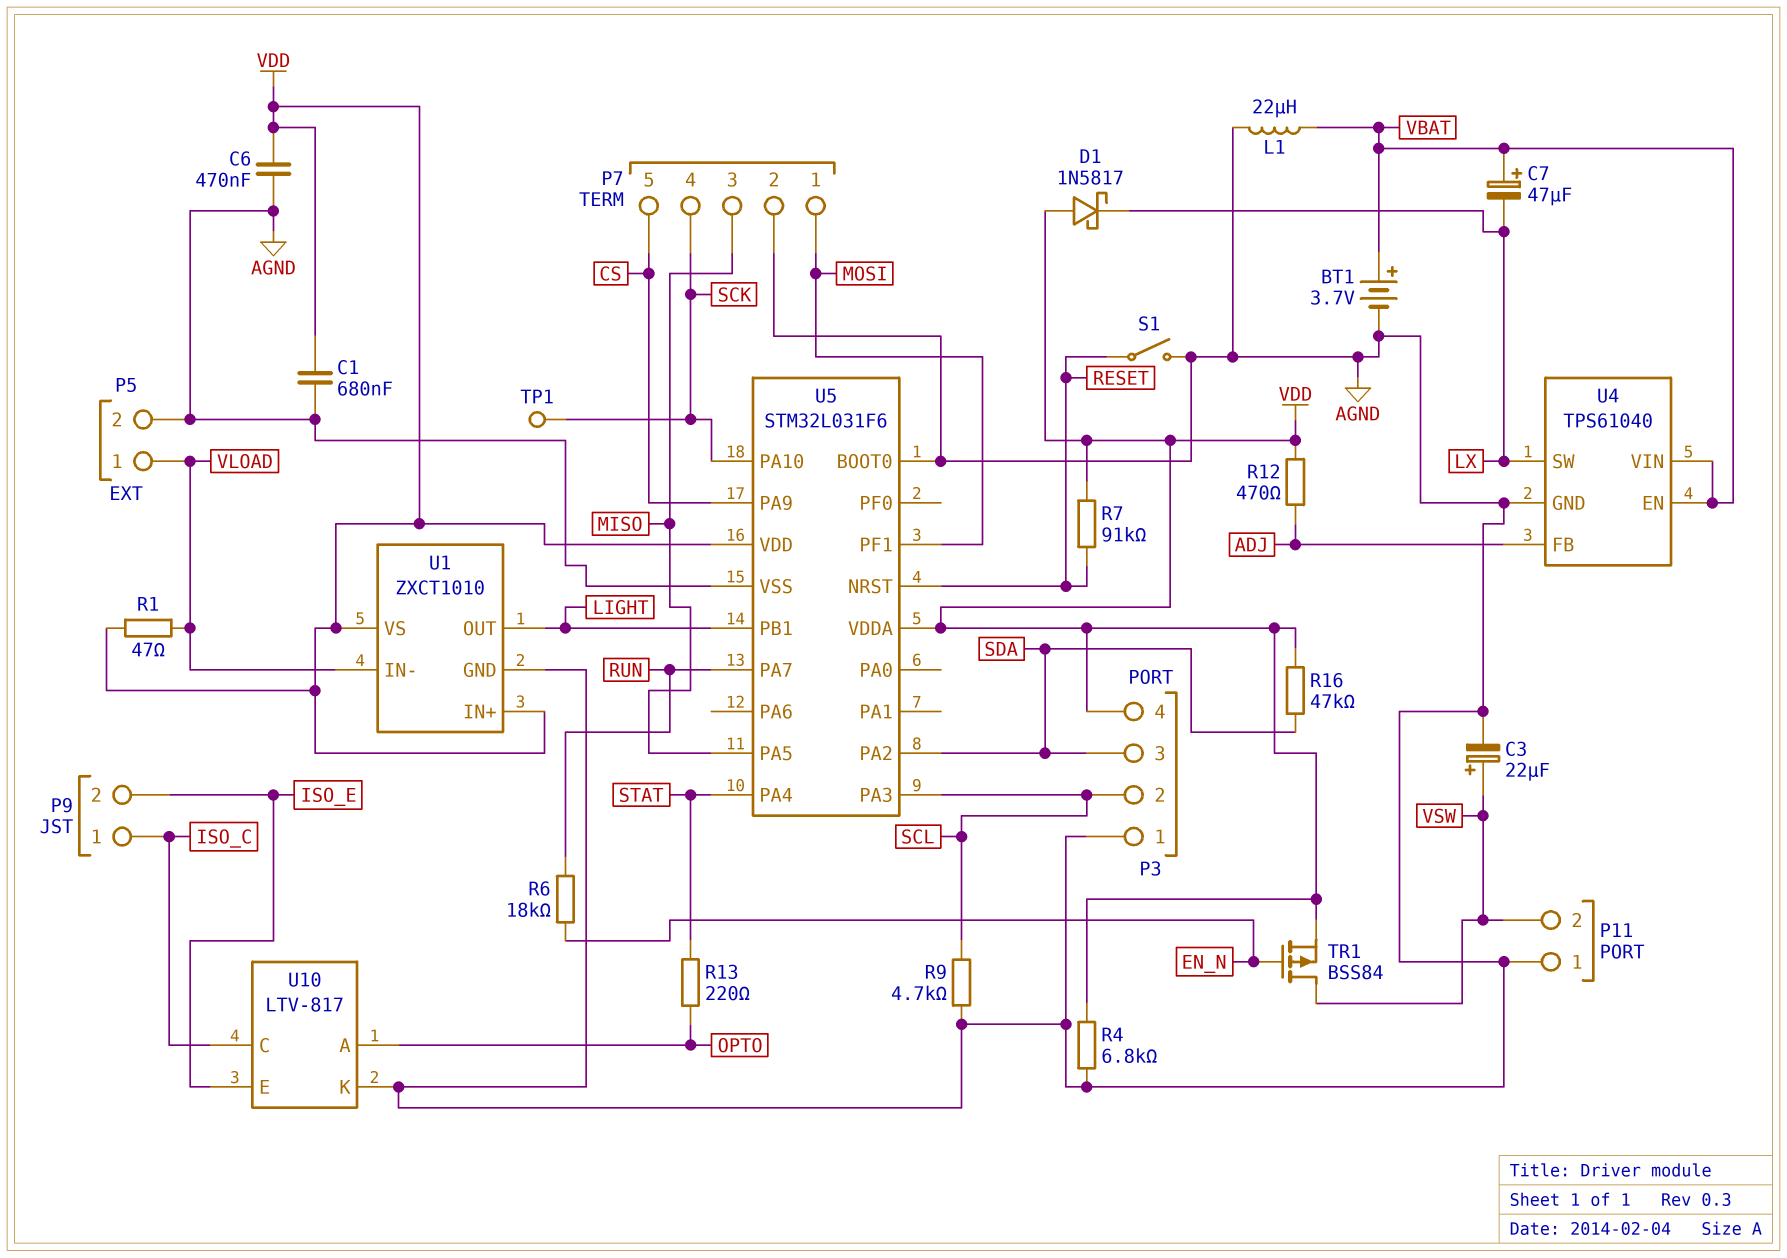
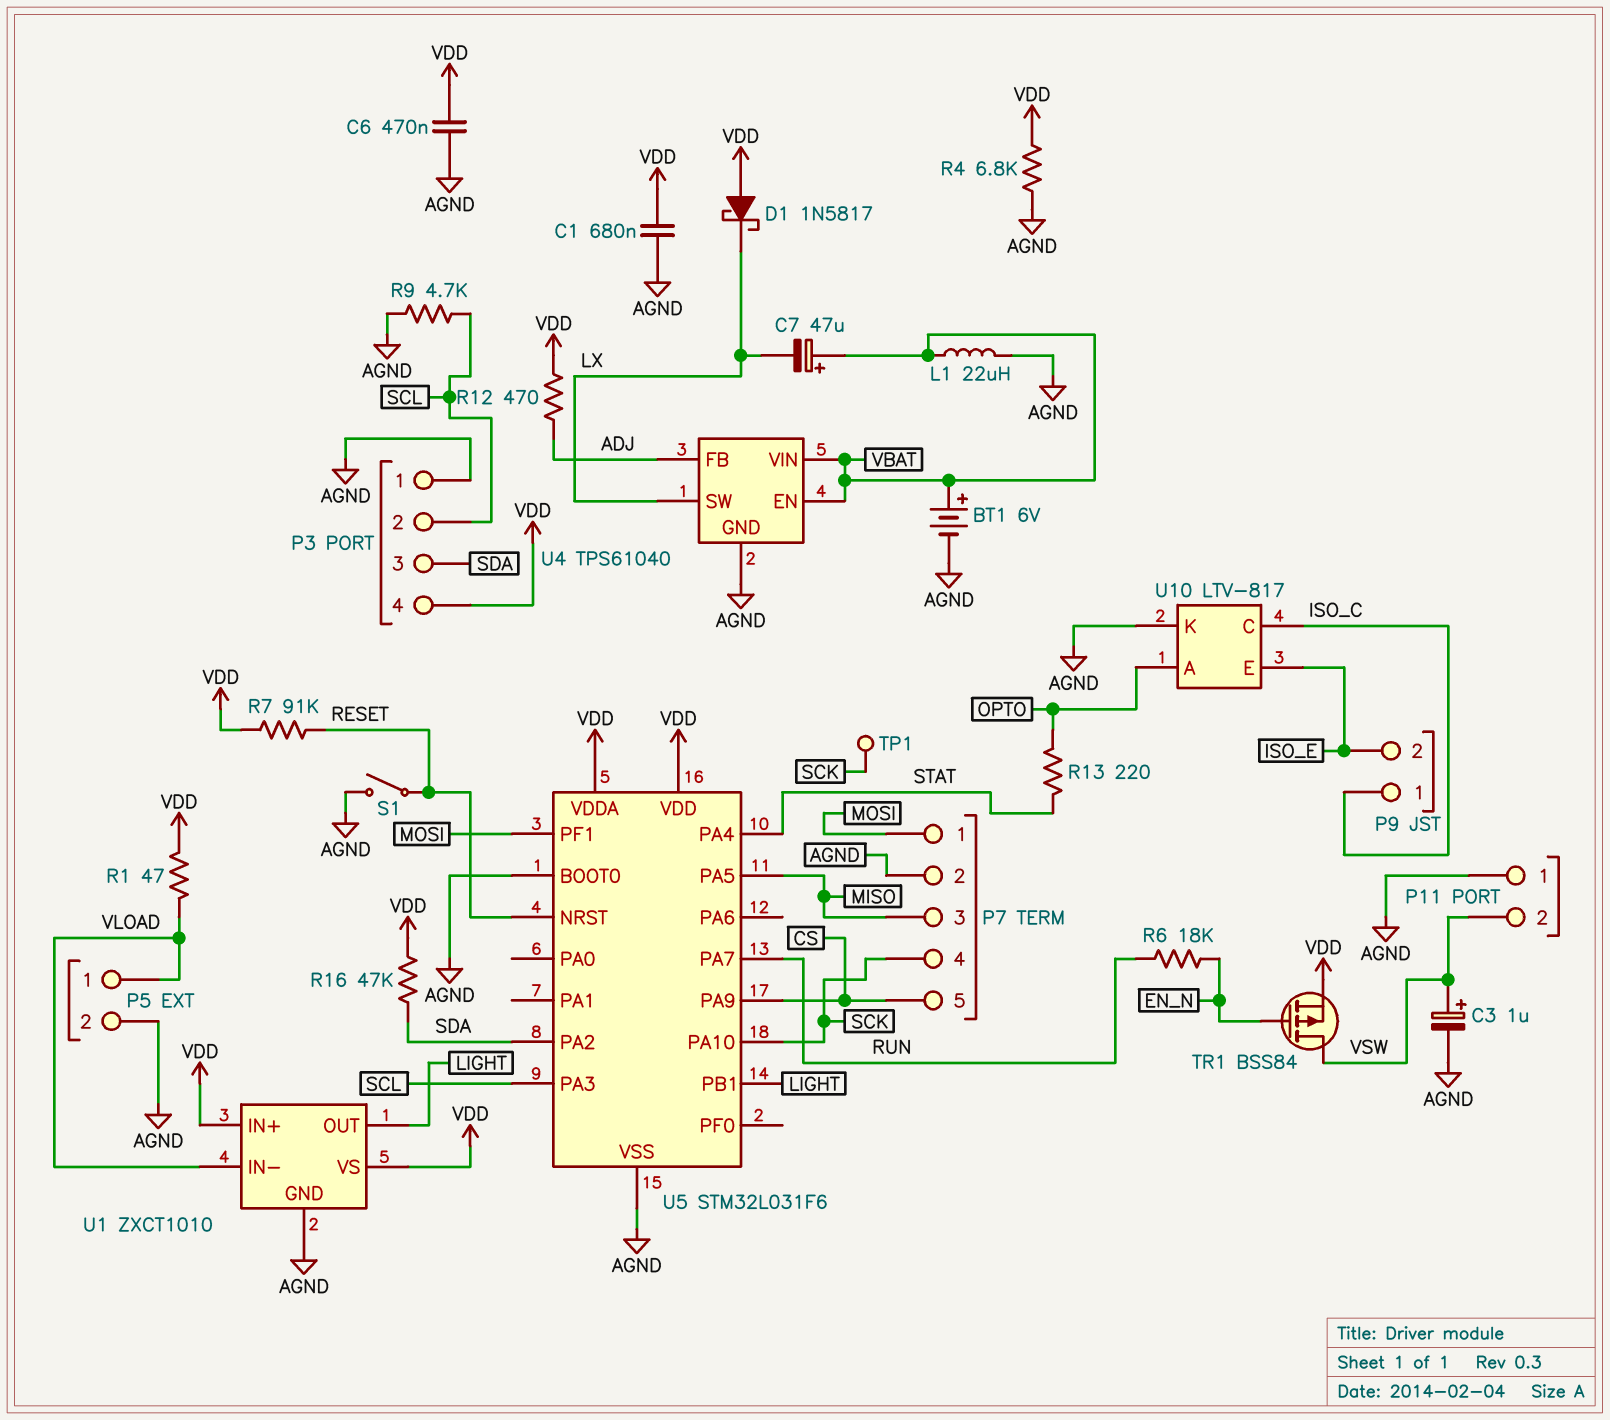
BT1: 3.7V (plus VBAT, minus AGND) -> 6V (plus VBAT, minus AGND)
C3: 22uF (plus VSW, minus AGND) -> 1uF (plus VSW, minus AGND)

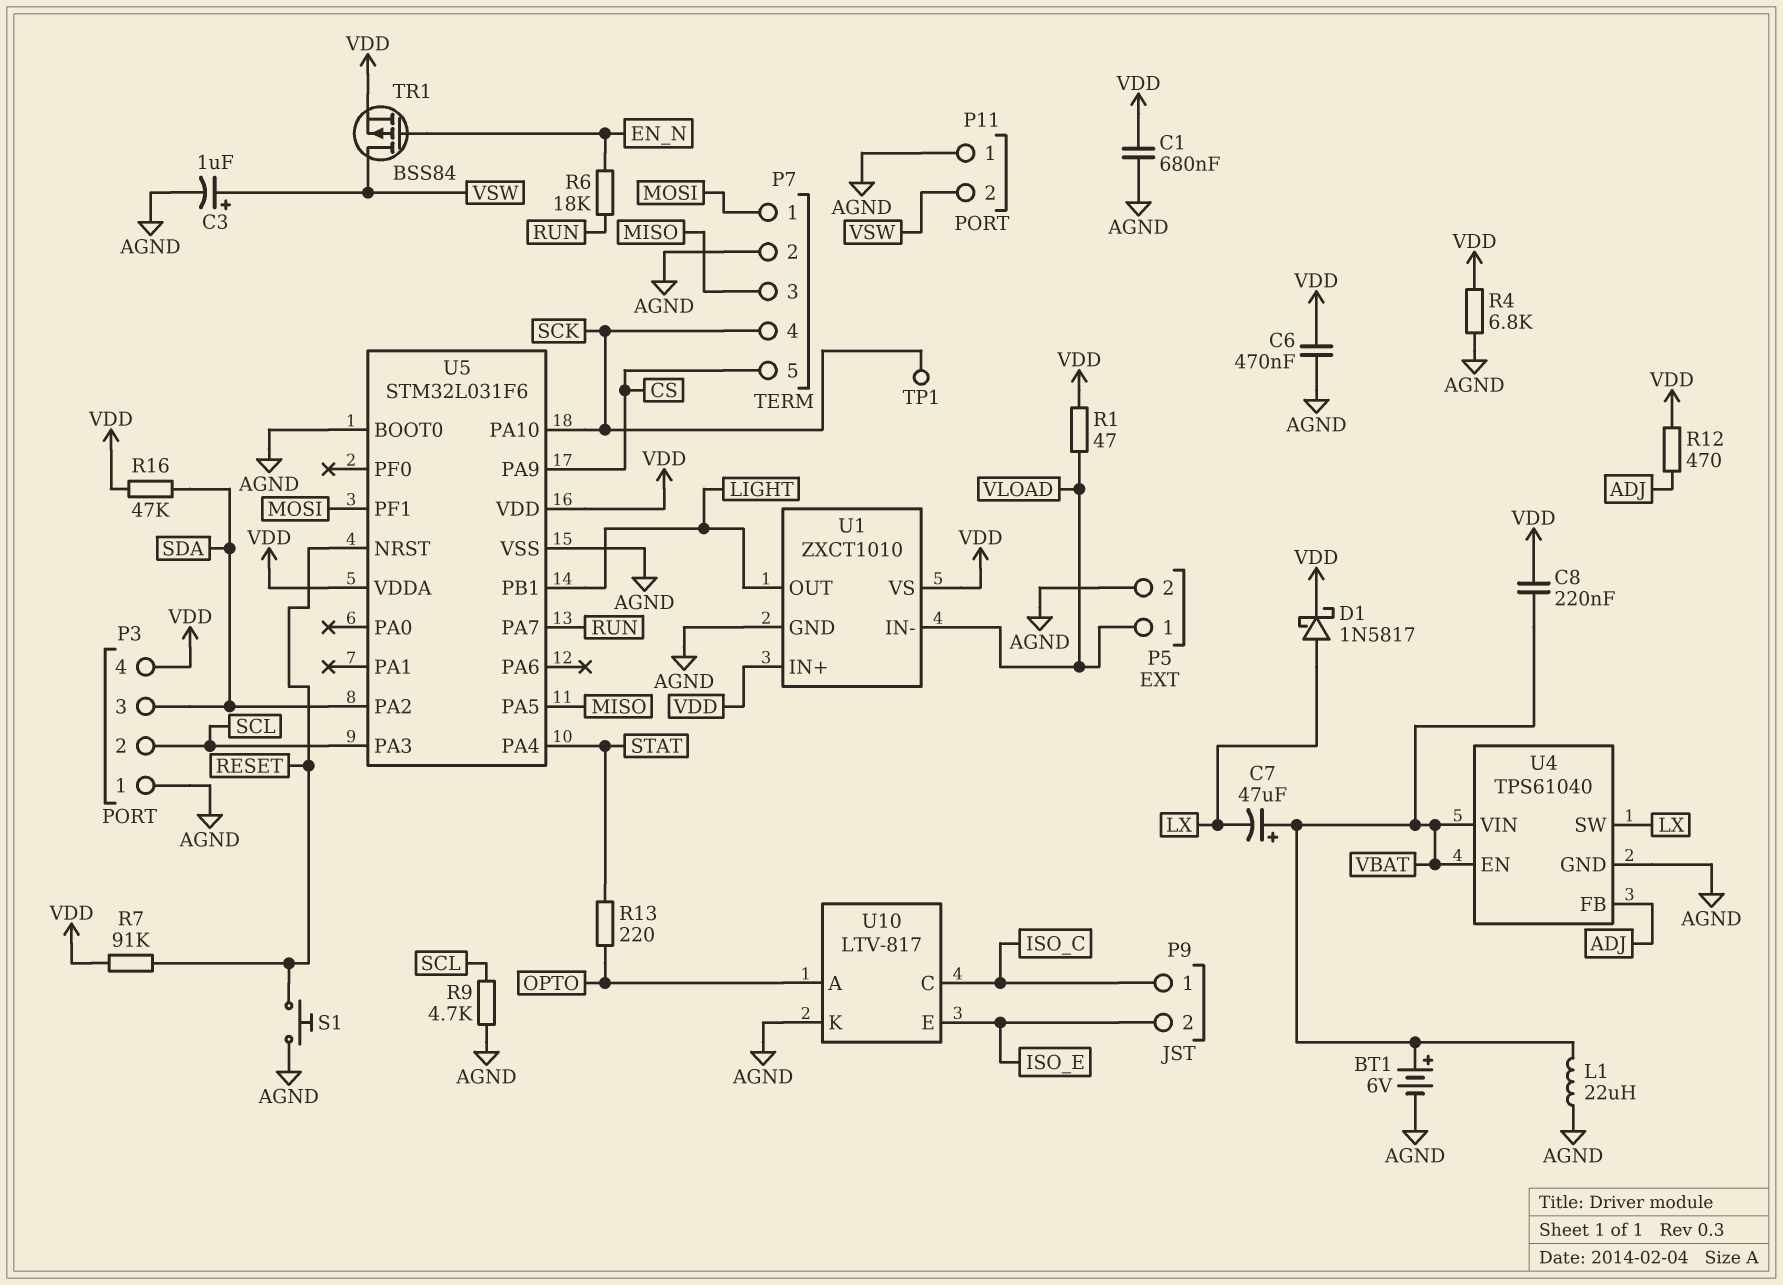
C8: none -> 220nF (VBAT, VDD)
D1: schottky 1N5817 (A VDD, K LX) -> schottky 1N5817 (A LX, K VDD)
S1: switch (AGND, RESET) -> button (AGND, RESET)

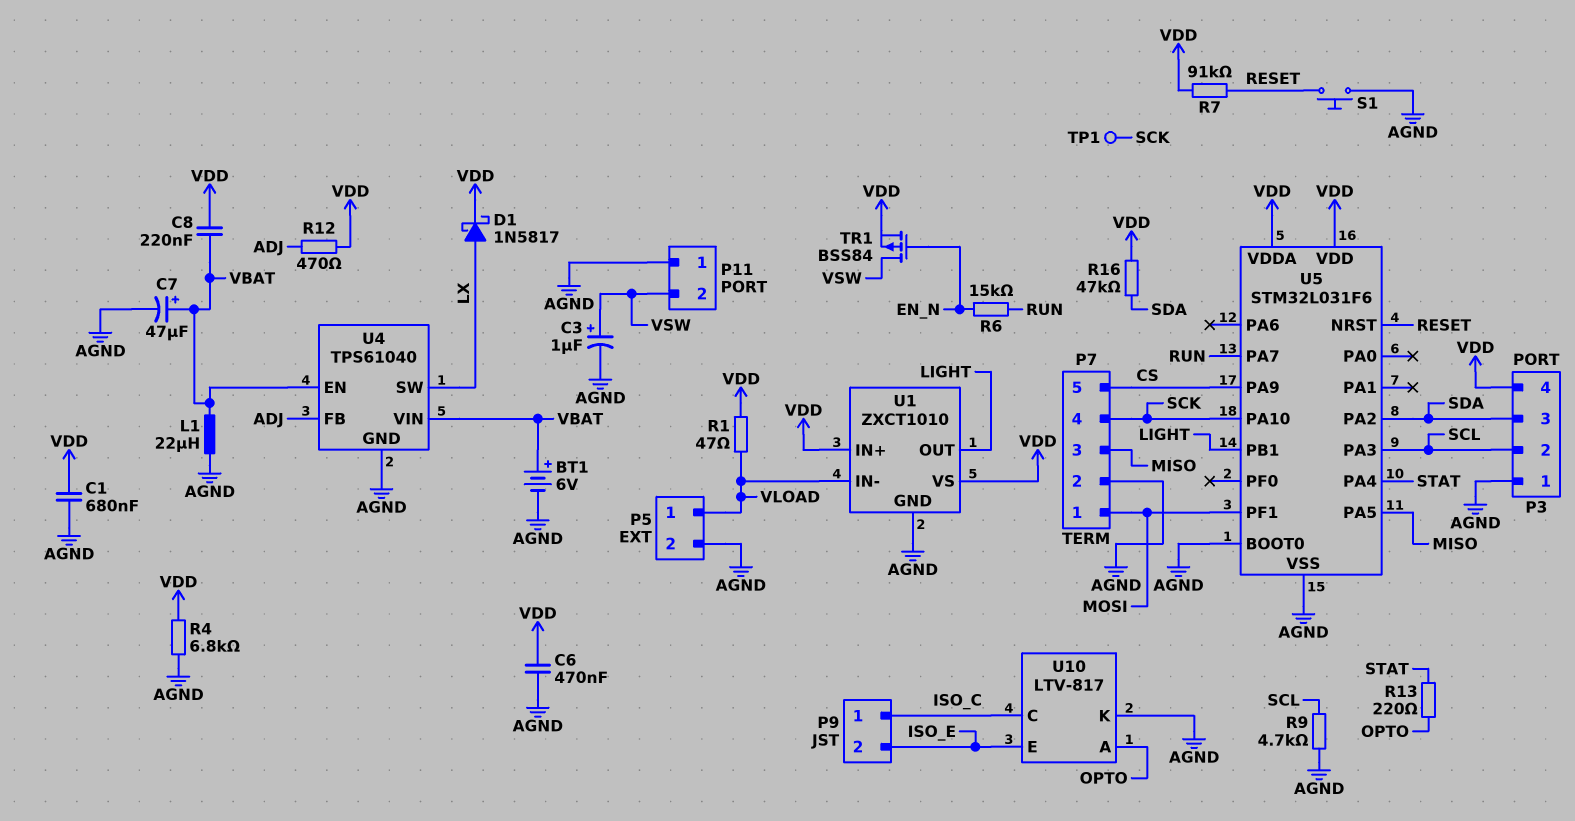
C7: 47uF (plus VBAT, minus LX) -> 47uF (plus VBAT, minus AGND)
R6: 18k (EN_N, RUN) -> 15k (EN_N, RUN)

